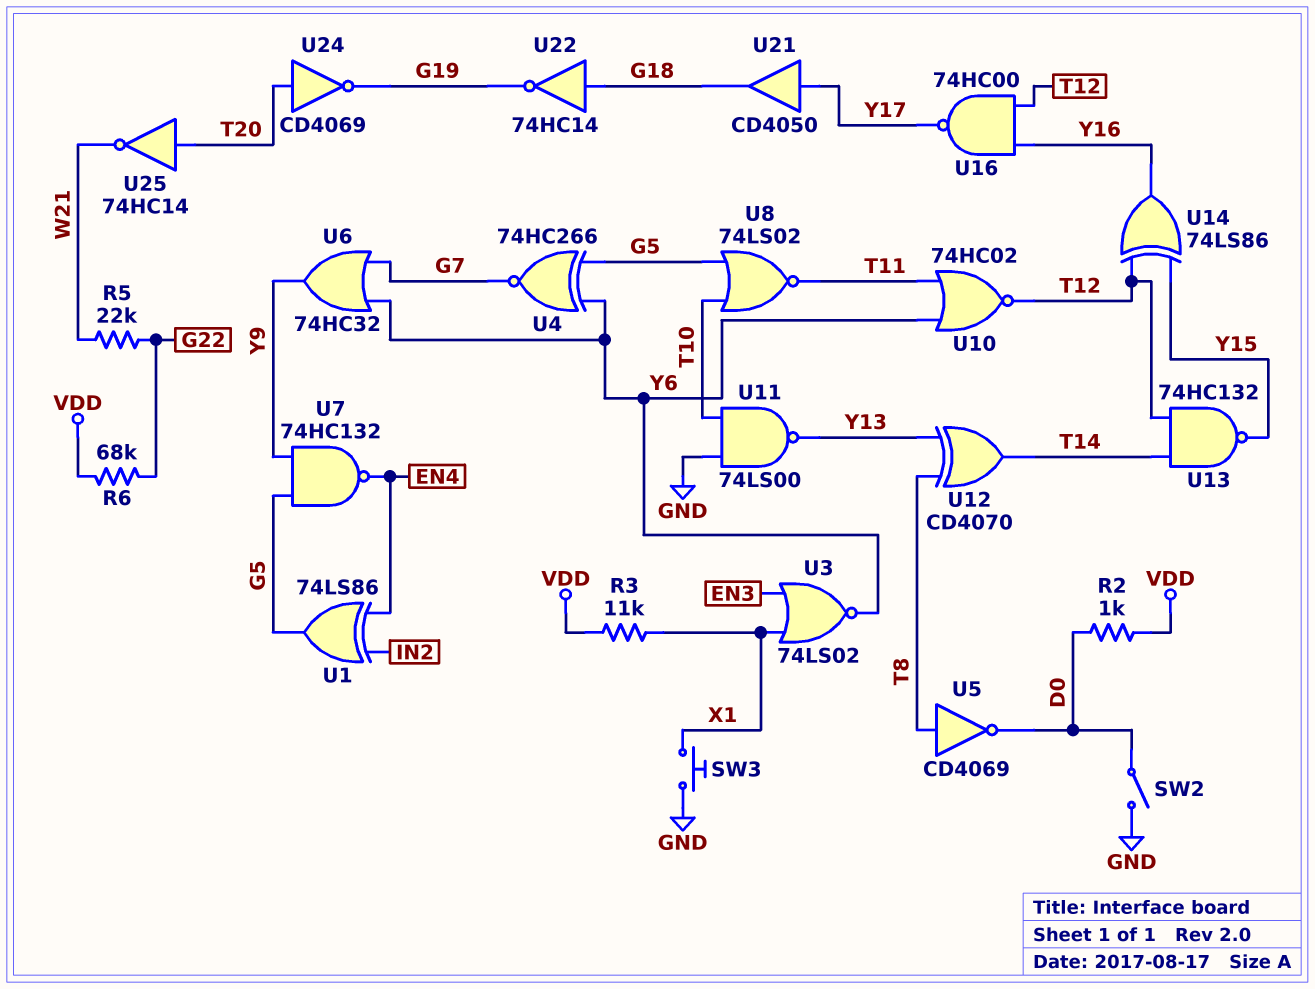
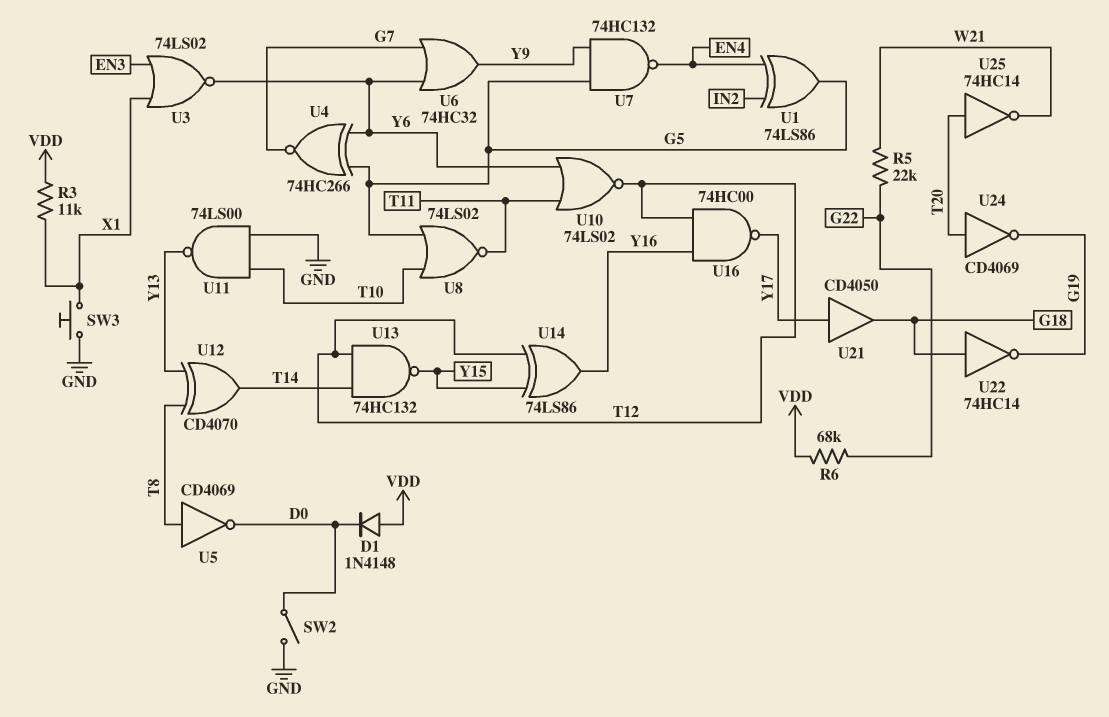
D1: none -> diode 1N4148 (A VDD, K D0)
R2: 1k (D0, VDD) -> none
U10: NOR 74HC02 (in T11, in Y6, out T12) -> NOR 74LS02 (in T11, in Y6, out T12)

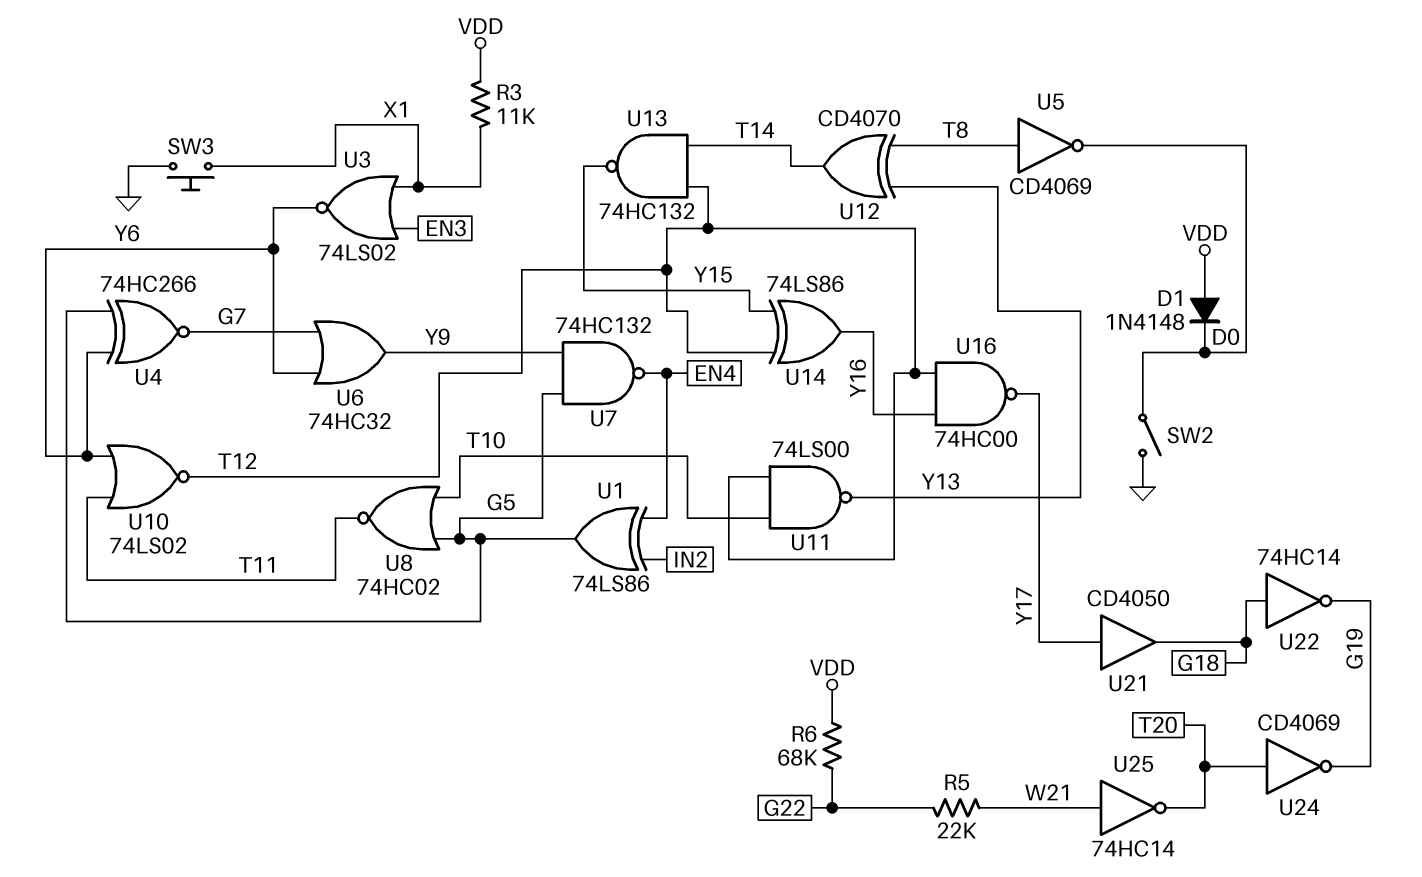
U8: NOR 74LS02 (in G5, in T10, out T11) -> NOR 74HC02 (in G5, in T10, out T11)
U11: NAND 74LS00 (in GND, in T10, out Y13) -> NAND 74LS00 (in T10, in T12, out Y13)
U25: NOT 74HC14 (in T20, out W21) -> NOT 74HC14 (in W21, out T20)

